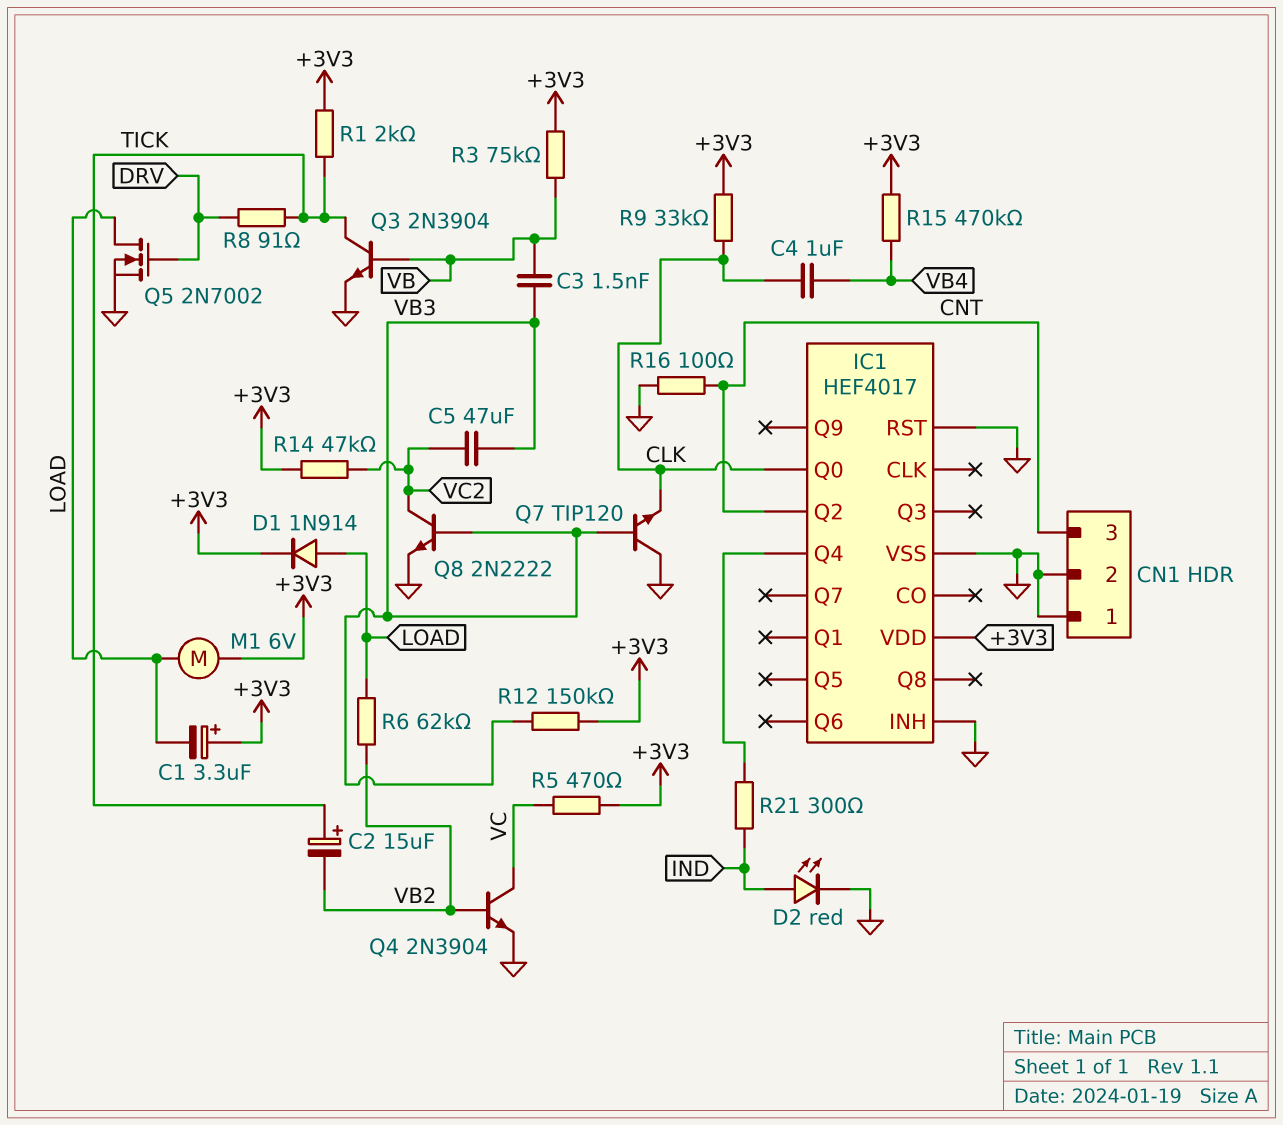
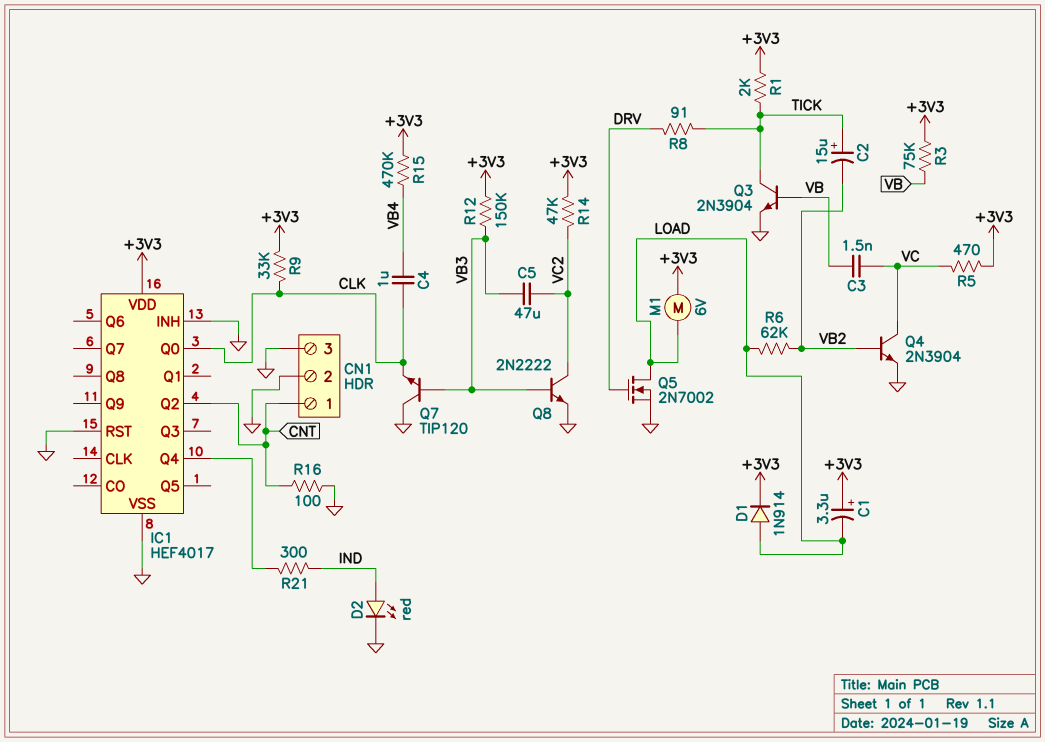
C3: 1.5nF (VB, VB3) -> 1.5nF (VB, VC)
CN1 pin 1: GND -> CNT
CN1 pin 3: CNT -> GND

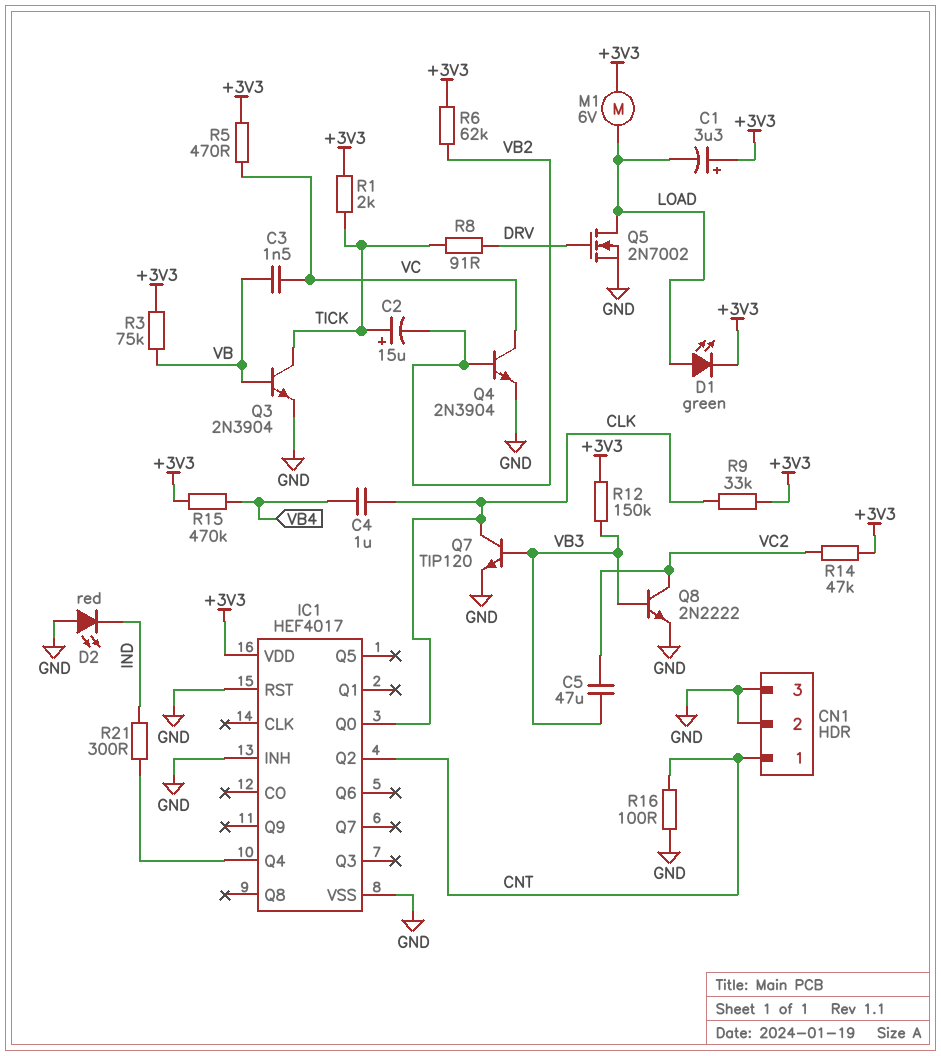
D1: diode 1N914 (A LOAD, K +3V3) -> LED green (A LOAD, K +3V3)
D2: LED red (A IND, K GND) -> LED red (A GND, K IND)
Q7: NPN TIP120 (B VB3, C GND, E CLK) -> NPN TIP120 (B VB3, C CLK, E GND)
R6: 62k (LOAD, VB2) -> 62k (+3V3, VB2)

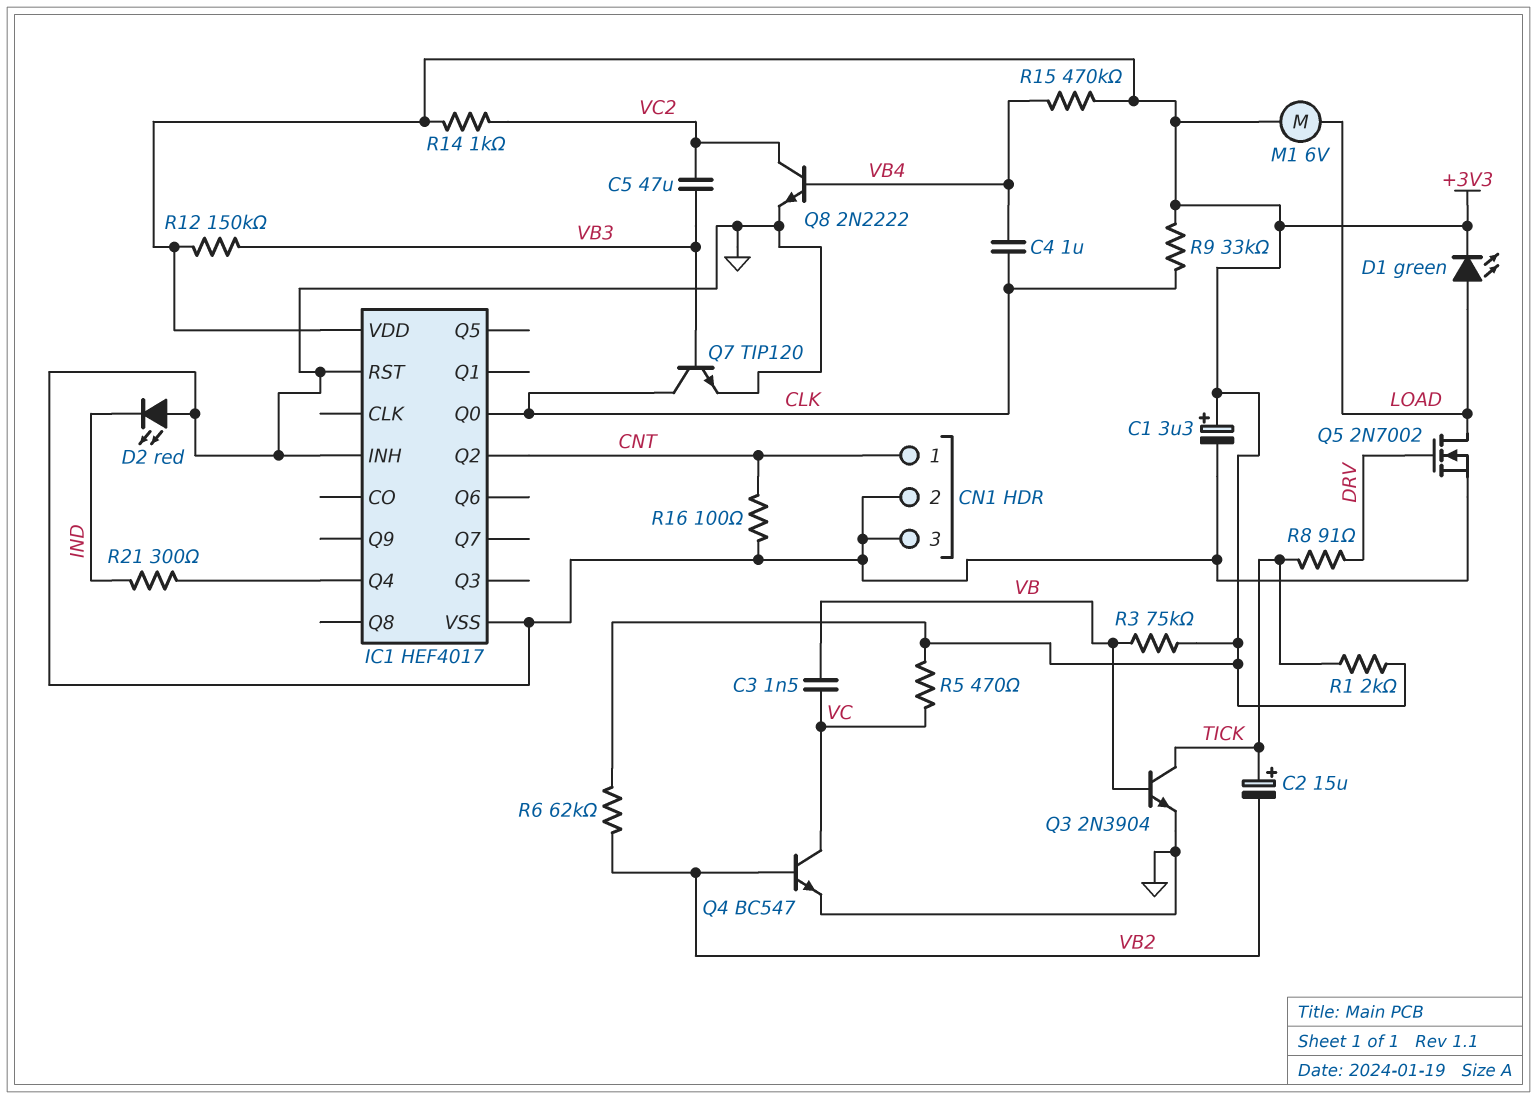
C1: 3.3uF (plus +3V3, minus LOAD) -> 3.3uF (plus +3V3, minus GND)
Q4: NPN 2N3904 (B VB2, C VC, E GND) -> NPN BC547 (B VB2, C VC, E GND)
Q8: NPN 2N2222 (B VB3, C VC2, E GND) -> NPN 2N2222 (B VB4, C VC2, E GND)
R14: 47k (+3V3, VC2) -> 1k (+3V3, VC2)

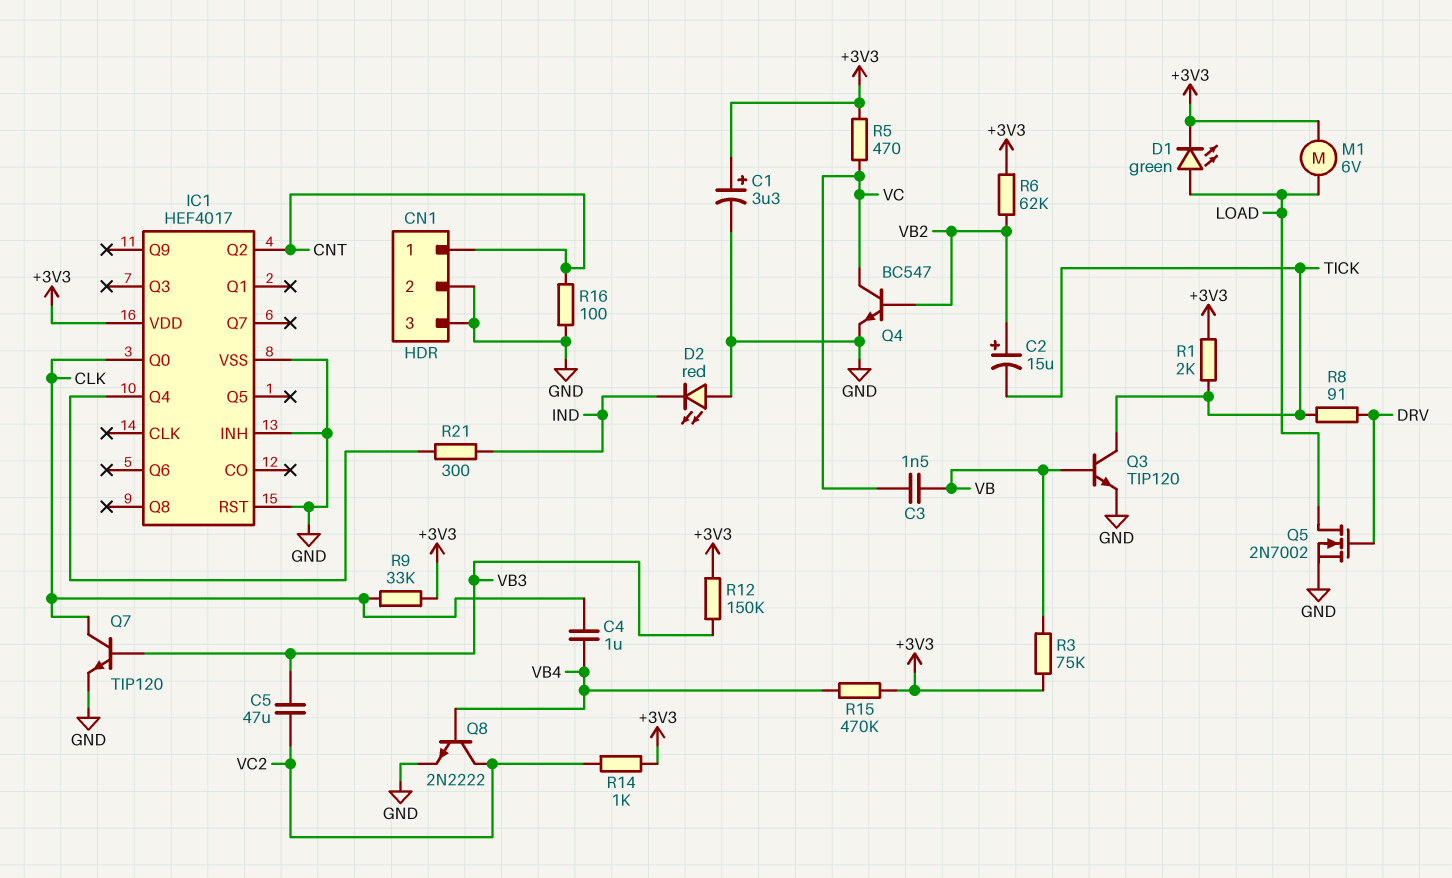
C2: 15uF (plus TICK, minus VB2) -> 15uF (plus VB2, minus TICK)
Q3: NPN 2N3904 (B VB, C TICK, E GND) -> NPN TIP120 (B VB, C TICK, E GND)

